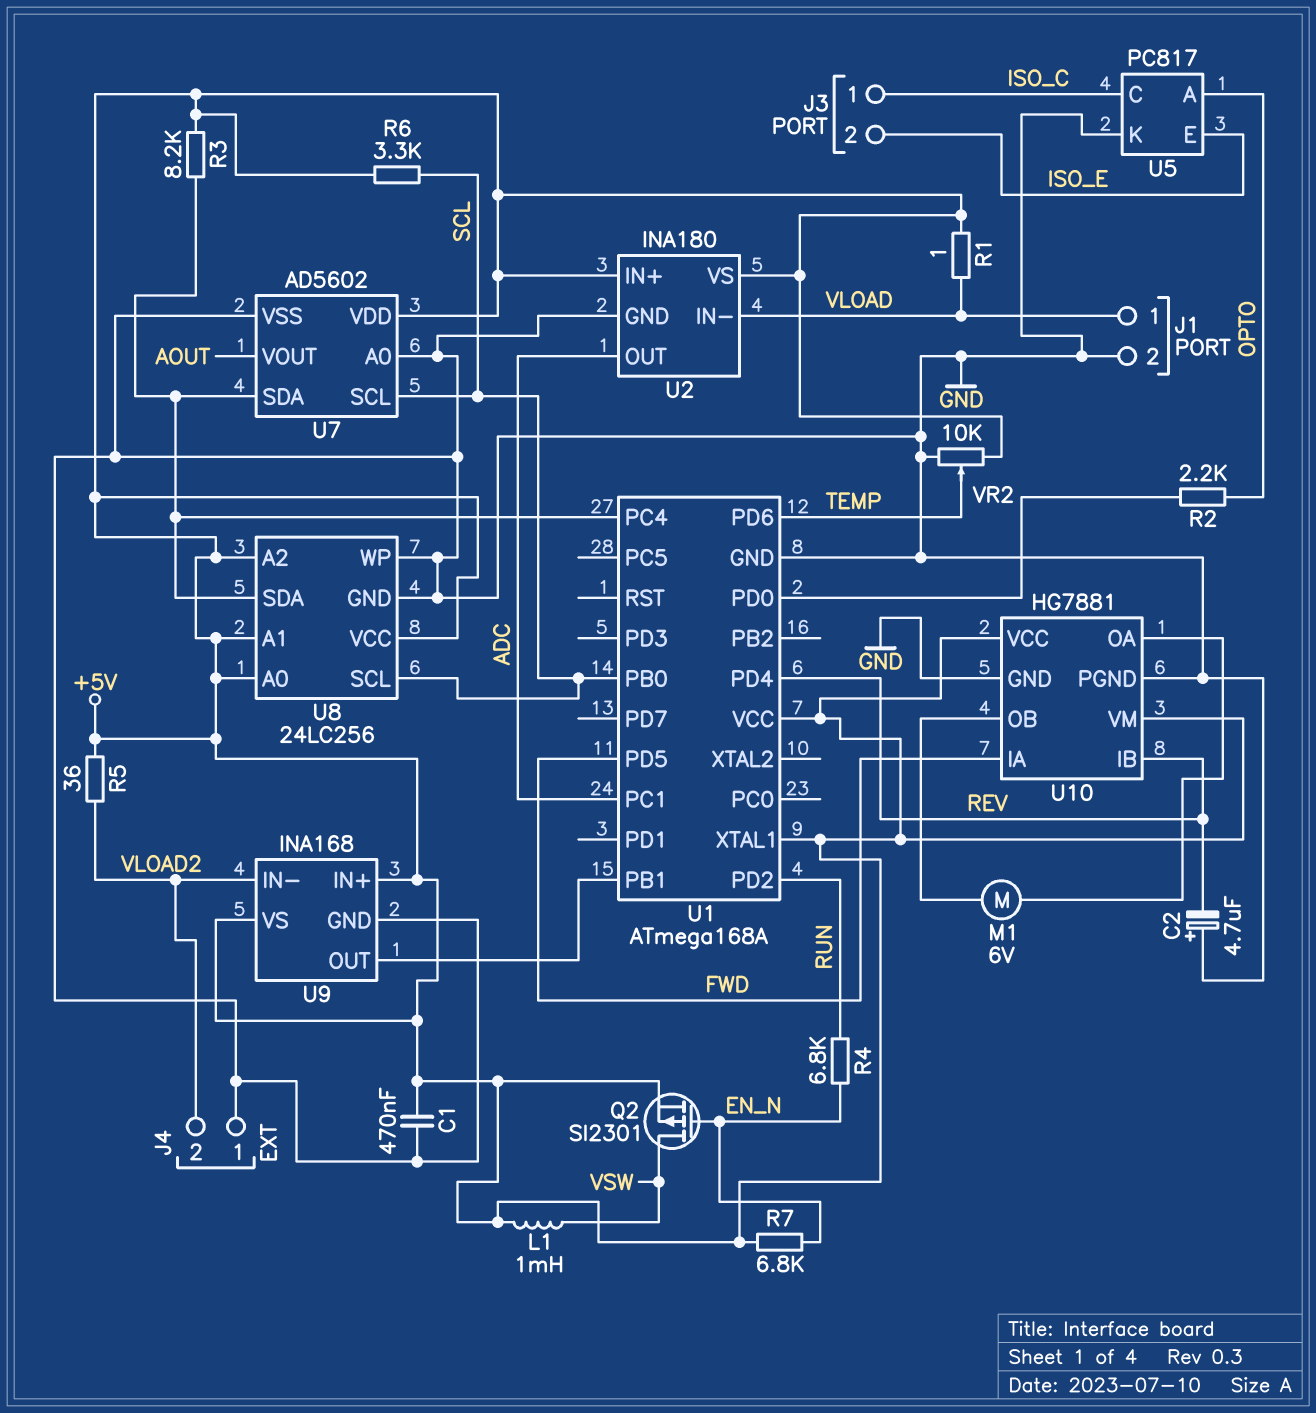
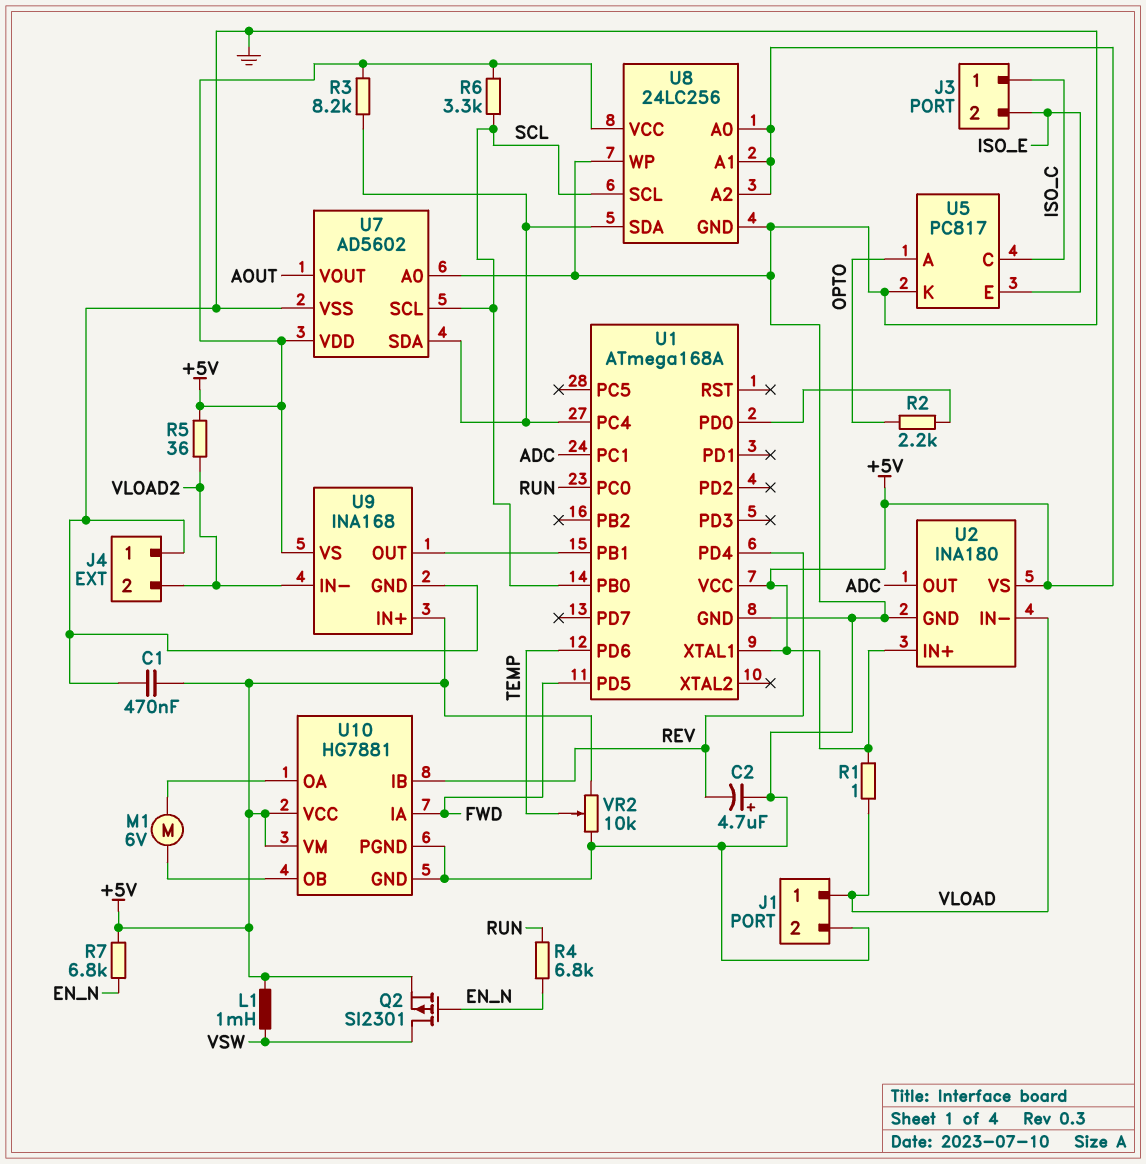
U1 pin PC0: none -> RUN
U1 pin PD2: RUN -> none

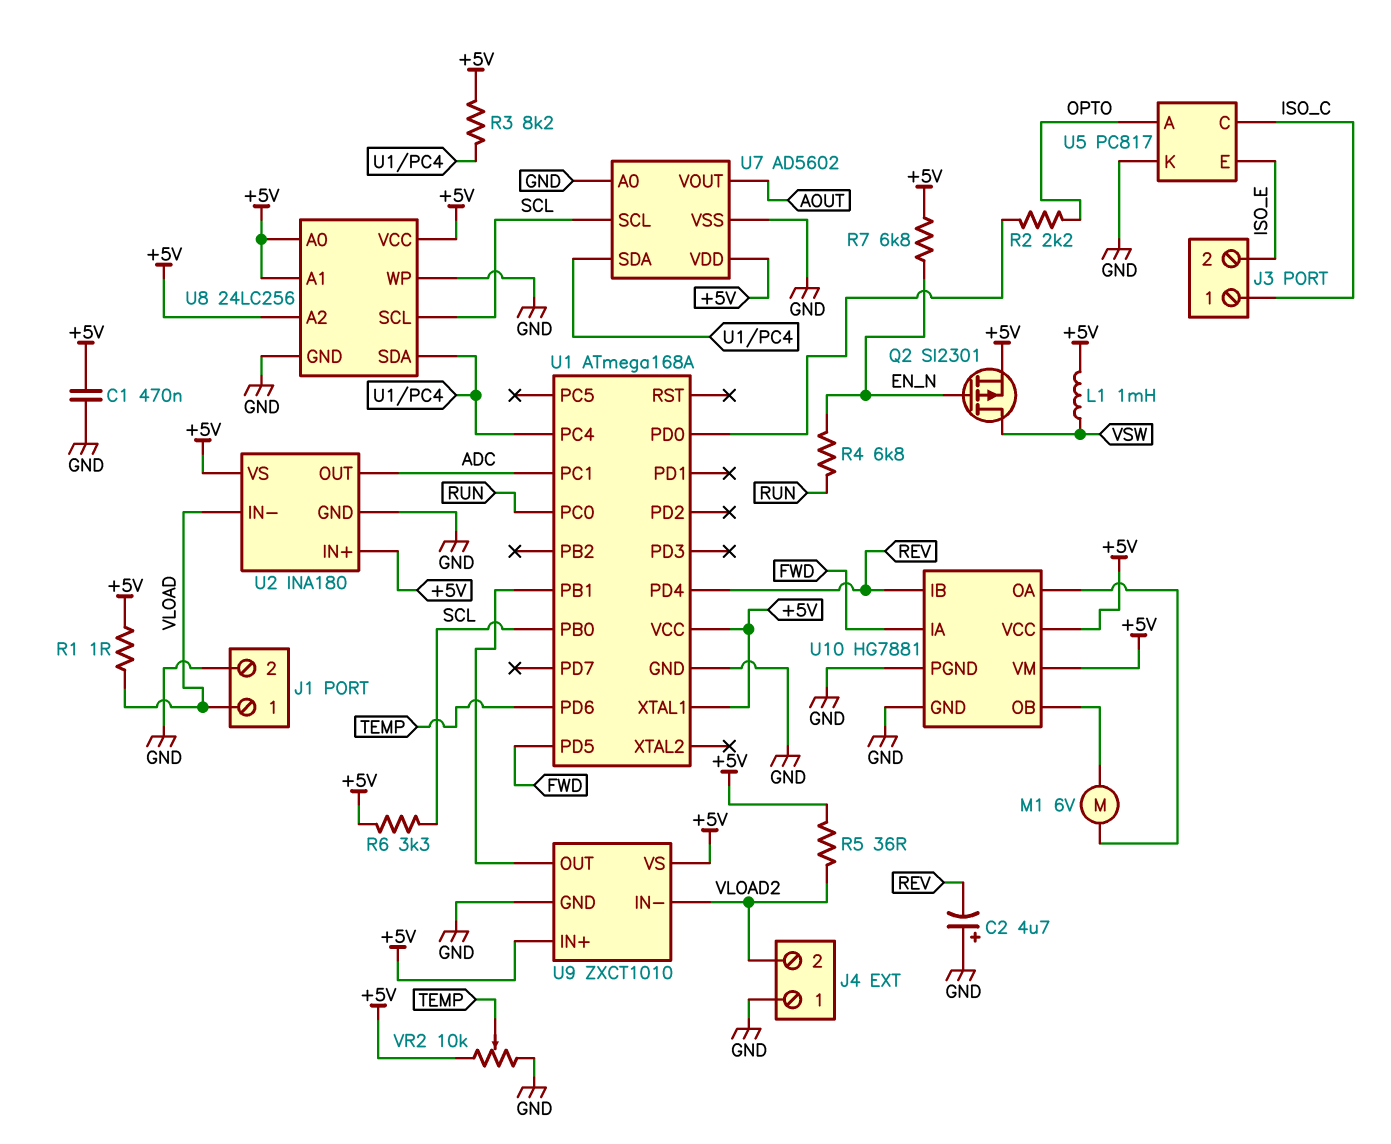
U9: INA168 -> ZXCT1010

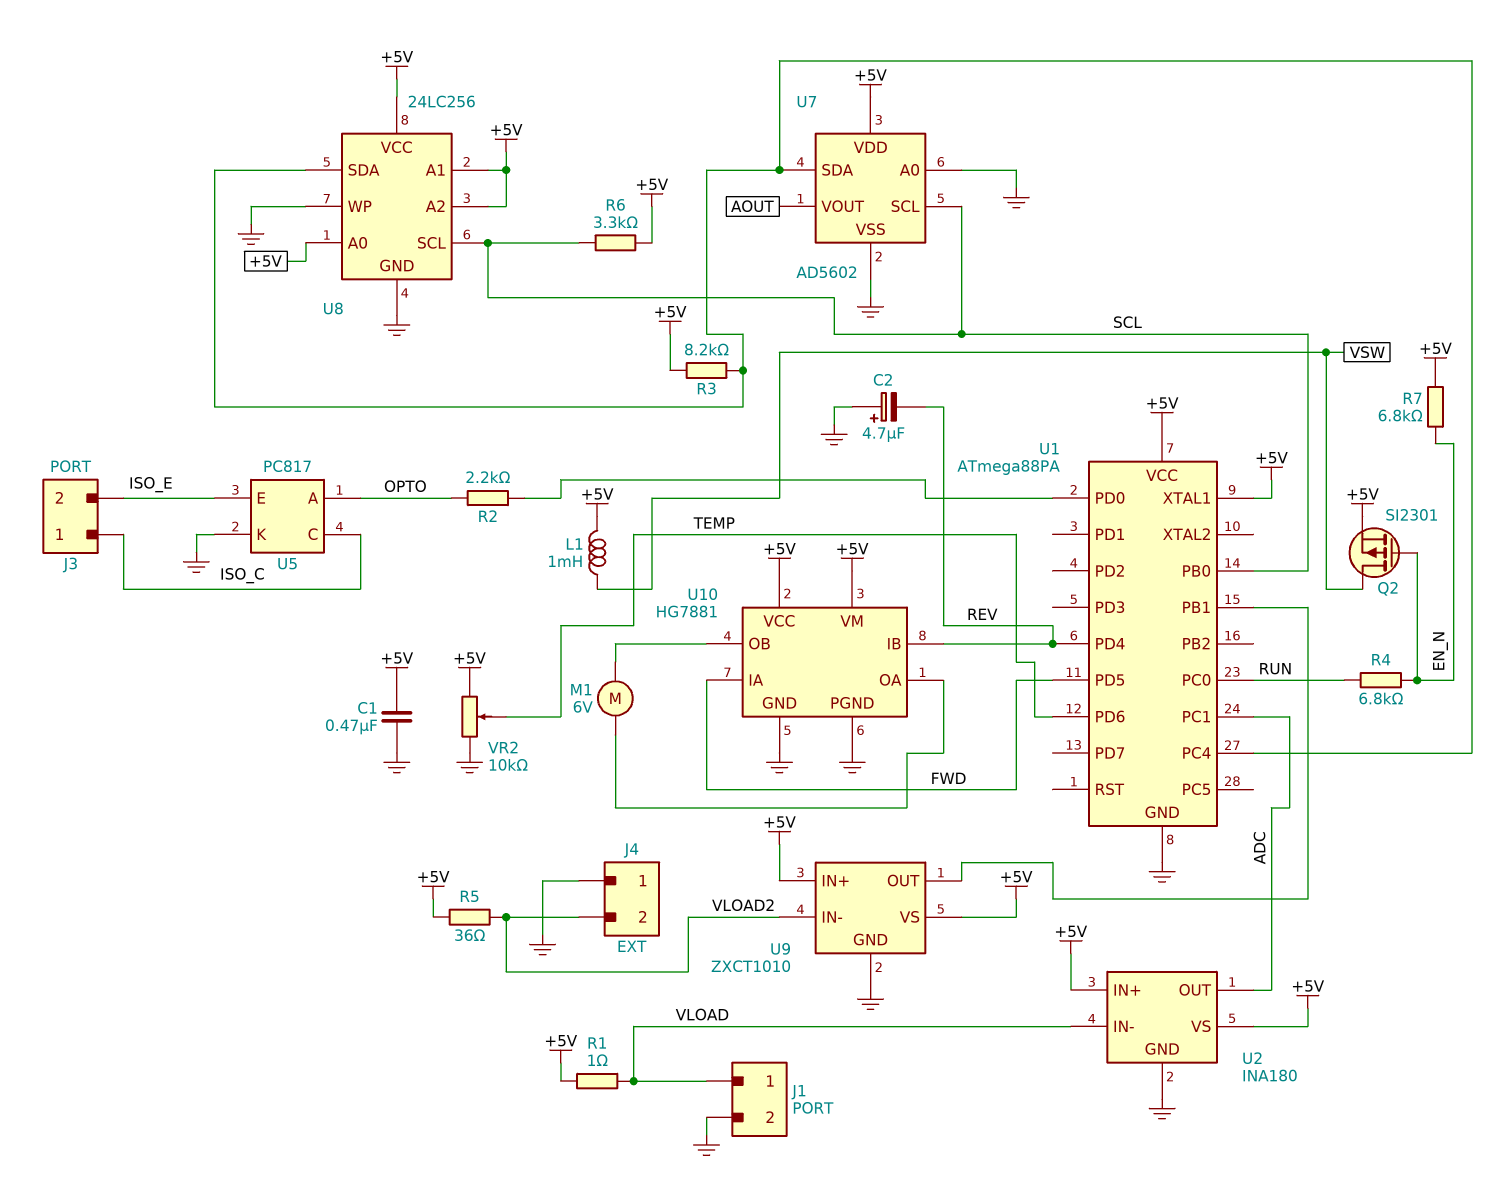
U1: ATmega168A -> ATmega88PA

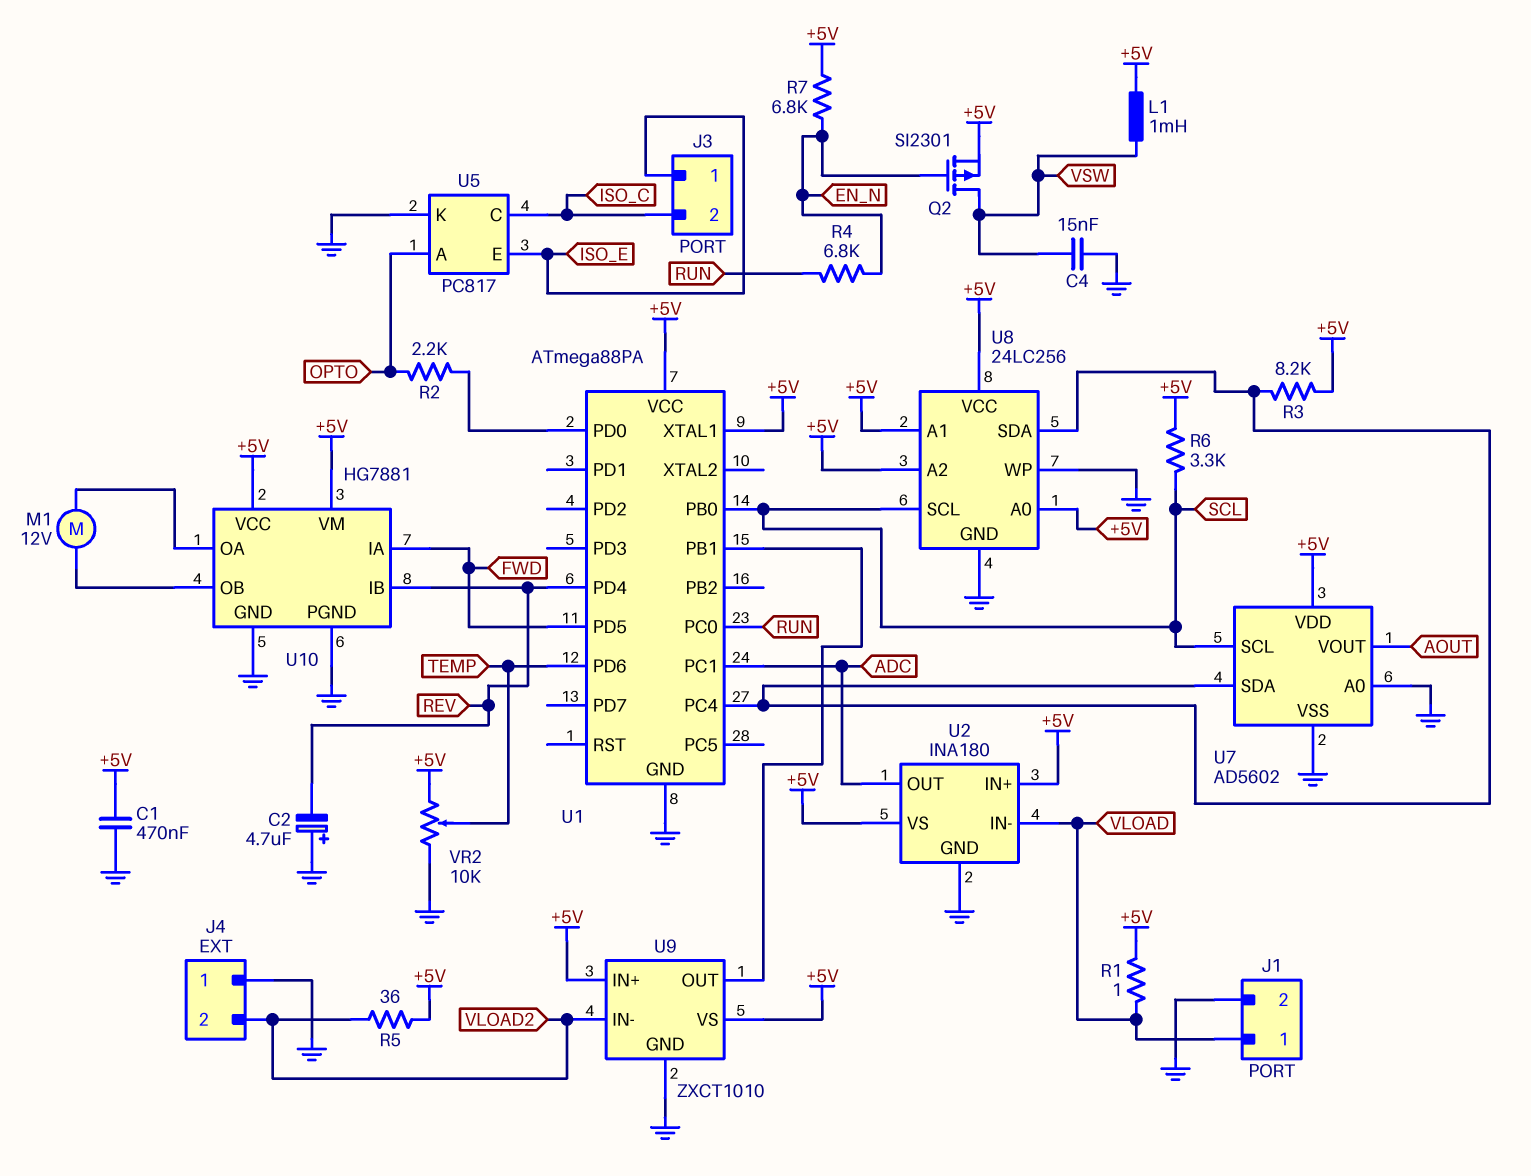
C4: none -> 15nF (GND, VSW)
J3 pin 1: ISO_C -> ISO_E
J3 pin 2: ISO_E -> ISO_C
M1: motor 6V (U10/OA, U10/OB) -> motor 12V (U10/OA, U10/OB)

